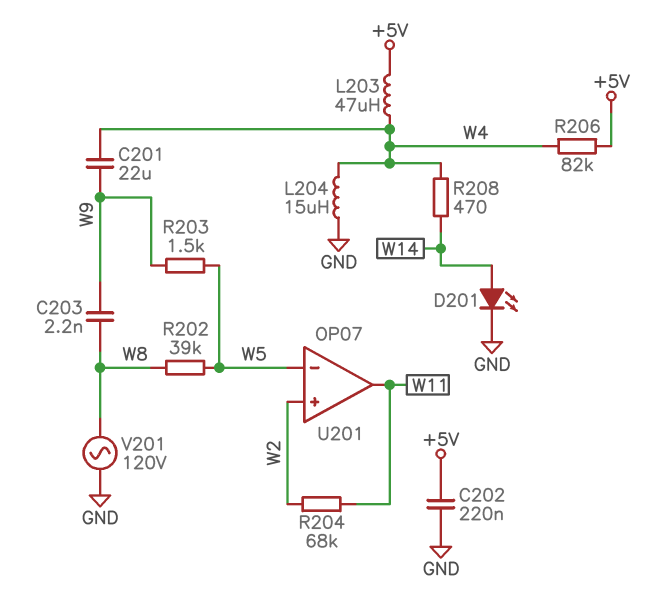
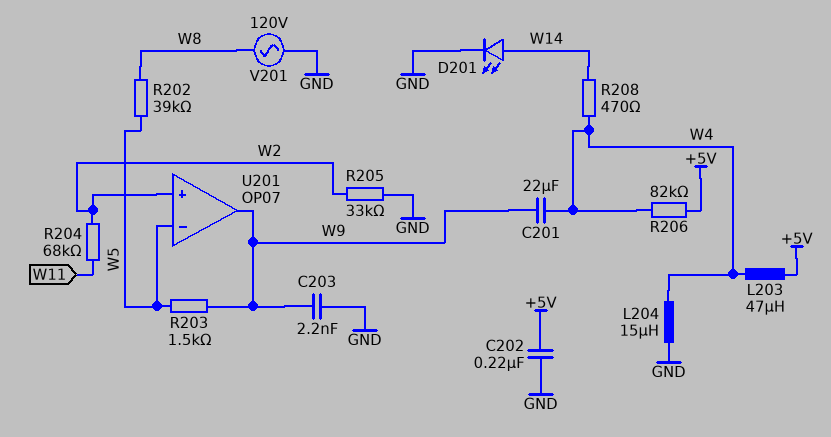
C203: 2.2nF (W8, W9) -> 2.2nF (GND, W9)
R205: none -> 33k (GND, W2)
U201 pin out: W11 -> W9

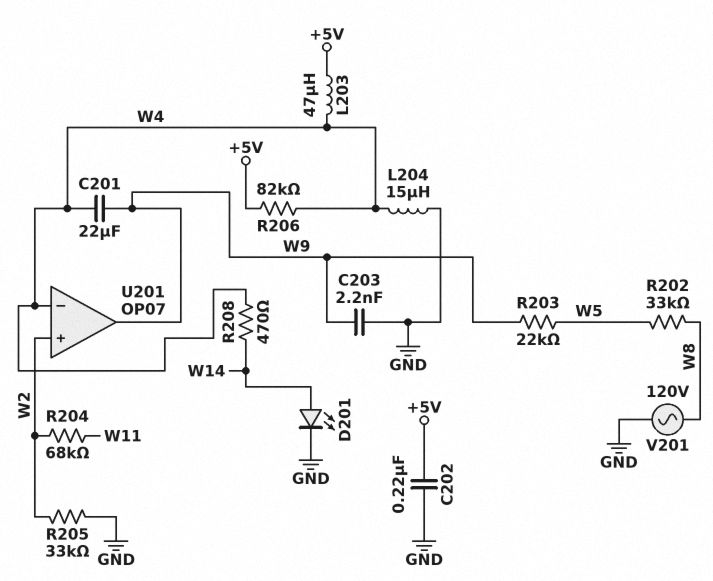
R202: 39k (W5, W8) -> 33k (W5, W8)
R203: 1.5k (W5, W9) -> 22k (W5, W9)
U201 pin in-: W5 -> W4

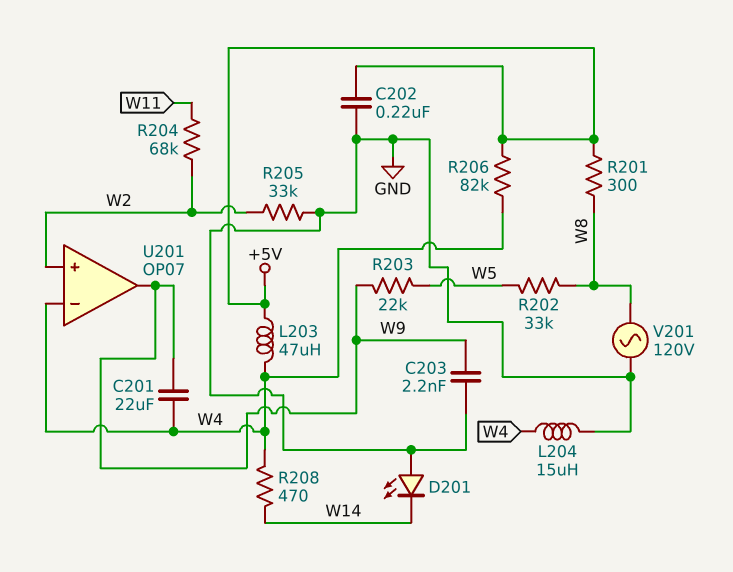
D201: LED (A W14, K GND) -> LED (A GND, K W14)
R201: none -> 300 (+5V, W8)

